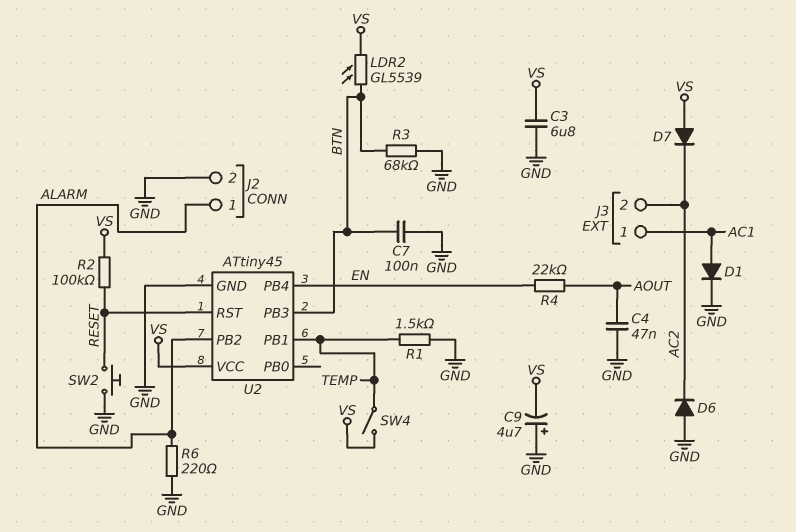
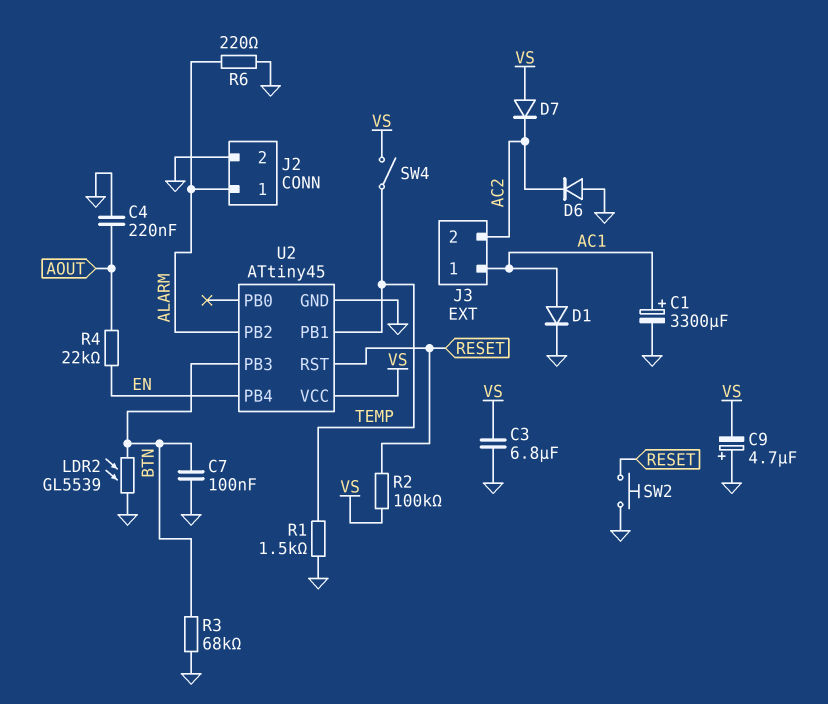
C1: none -> 3300uF (plus AC1, minus GND)
C4: 47nF (AOUT, GND) -> 220nF (AOUT, GND)
LDR2: GL5539 (BTN, VS) -> GL5539 (BTN, GND)

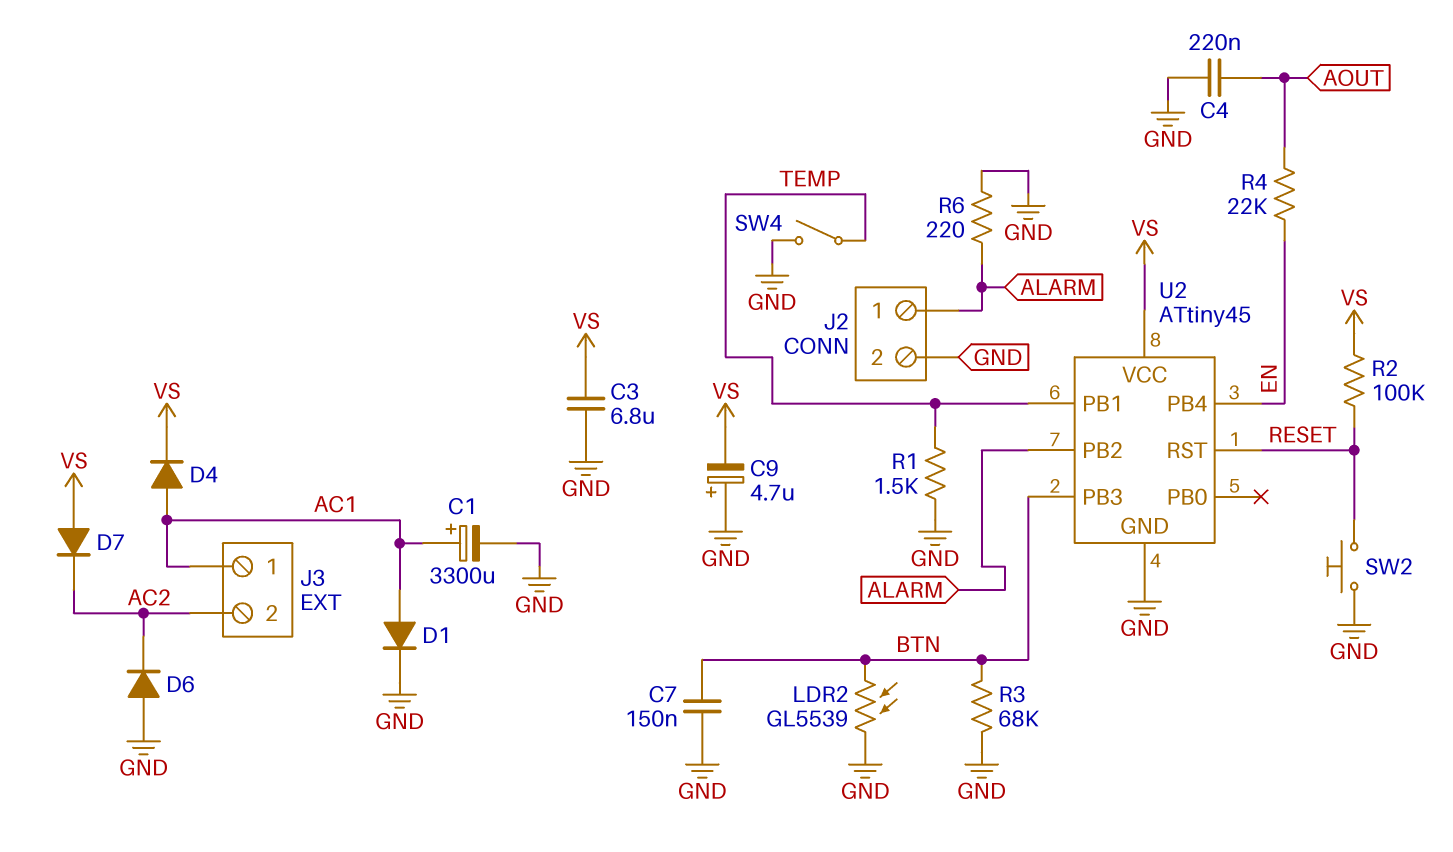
C7: 100nF (BTN, GND) -> 150nF (BTN, GND)
D4: none -> diode (A AC1, K VS)
SW4: switch (TEMP, VS) -> switch (GND, TEMP)

